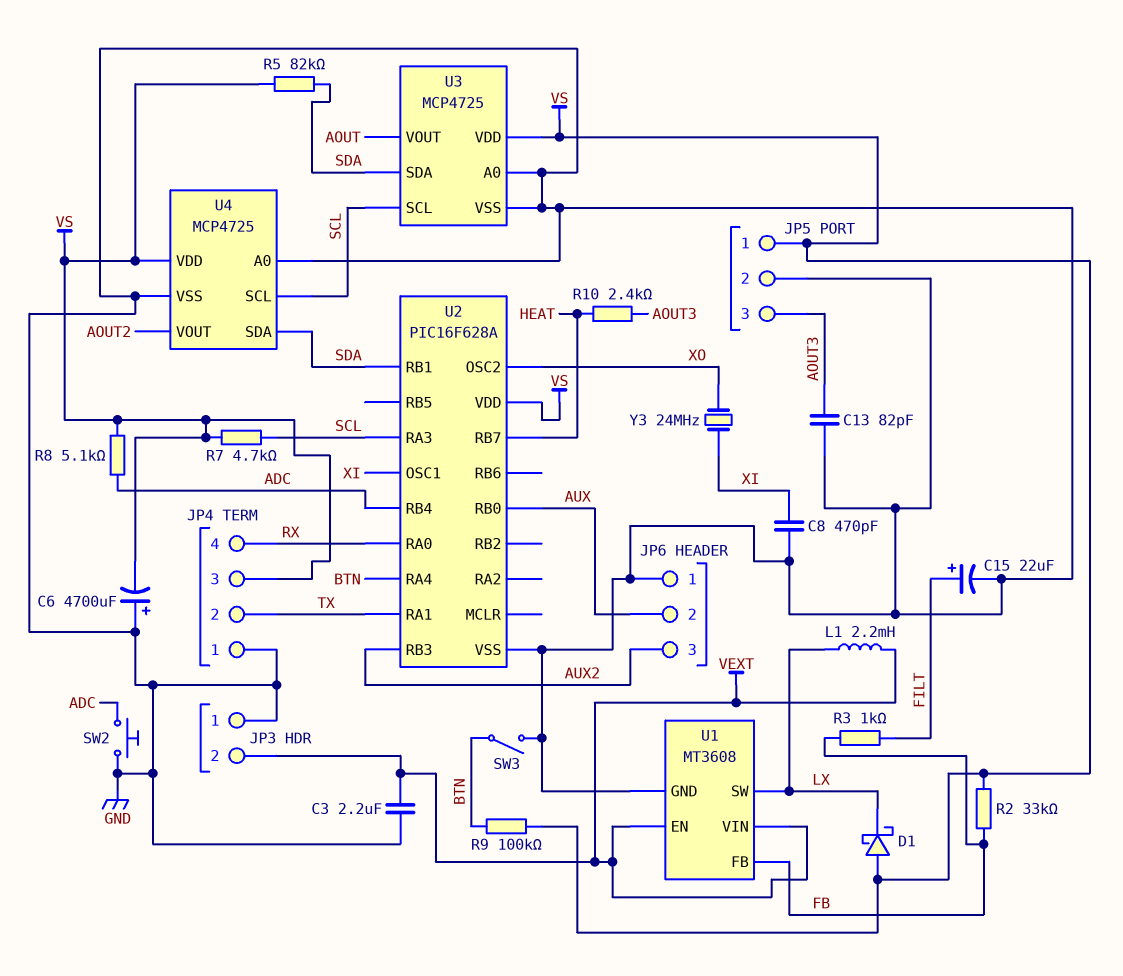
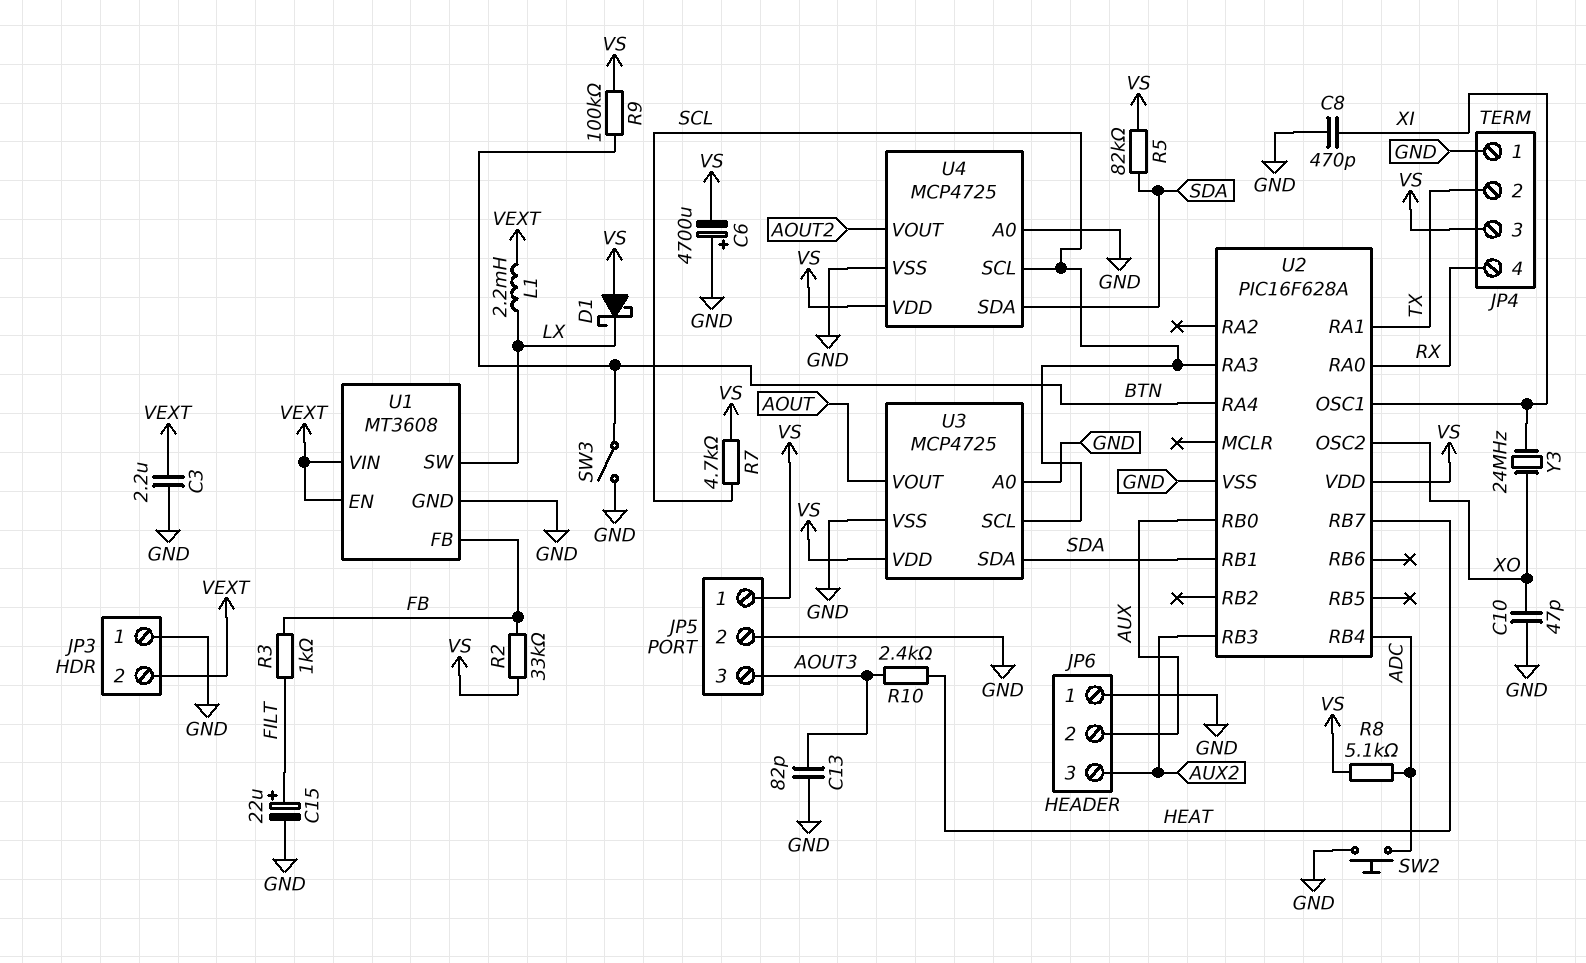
C10: none -> 47pF (GND, XO)

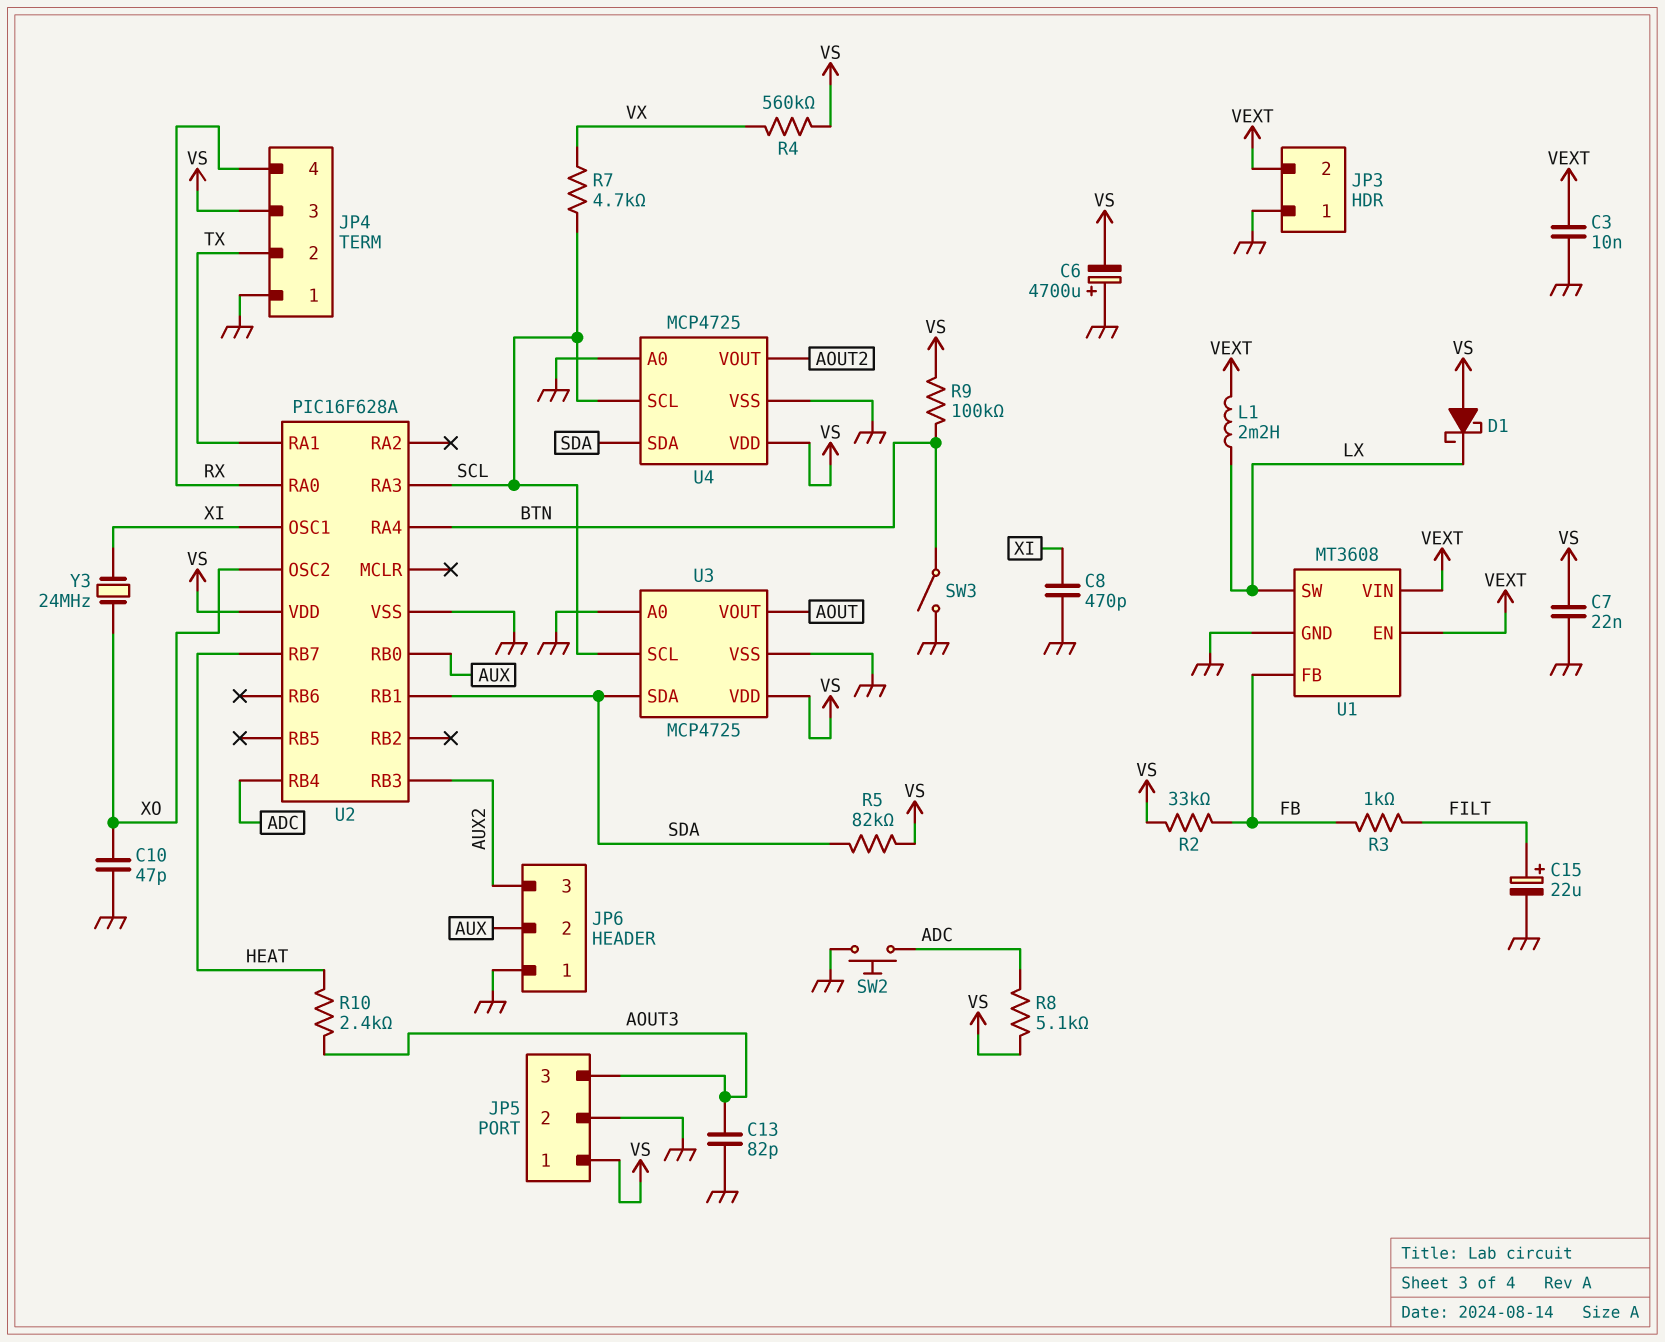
C3: 2.2uF (GND, VEXT) -> 10nF (GND, VEXT)
C7: none -> 22nF (GND, VS)
R4: none -> 560k (VS, VX)
R7: 4.7k (SCL, VS) -> 4.7k (SCL, VX)

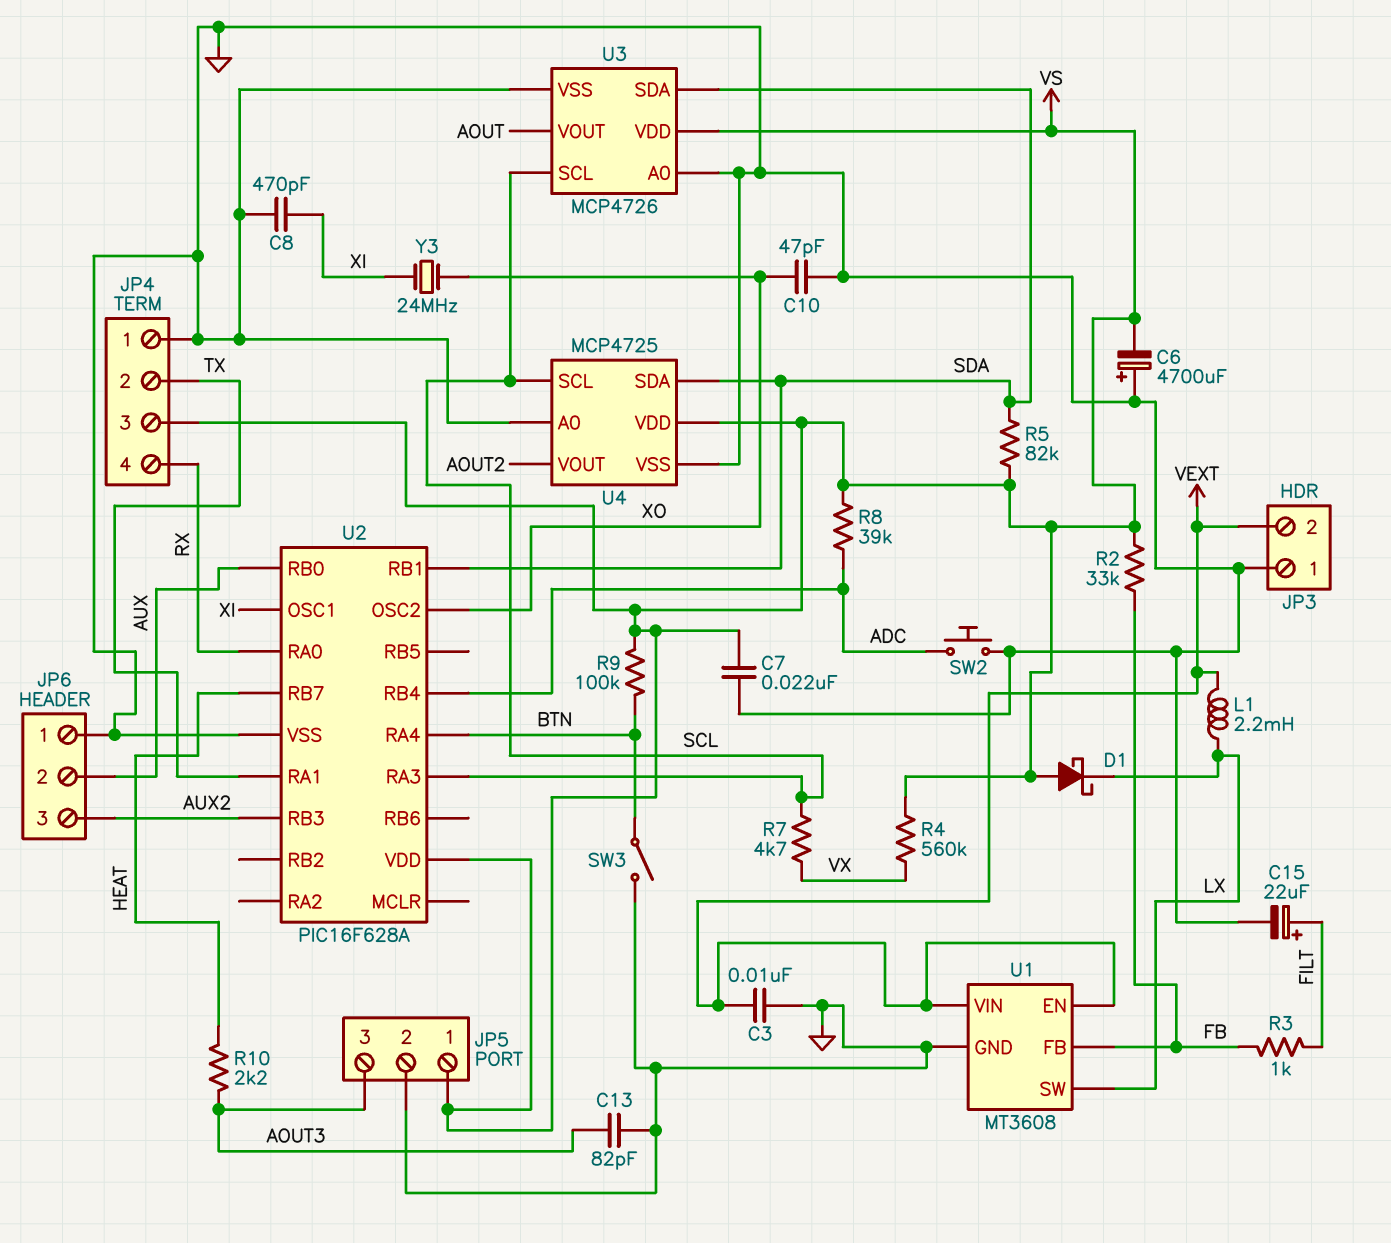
R8: 5.1k (ADC, VS) -> 39k (ADC, VS)
R10: 2.4k (AOUT3, HEAT) -> 2.2k (AOUT3, HEAT)
U3: MCP4725 -> MCP4726

